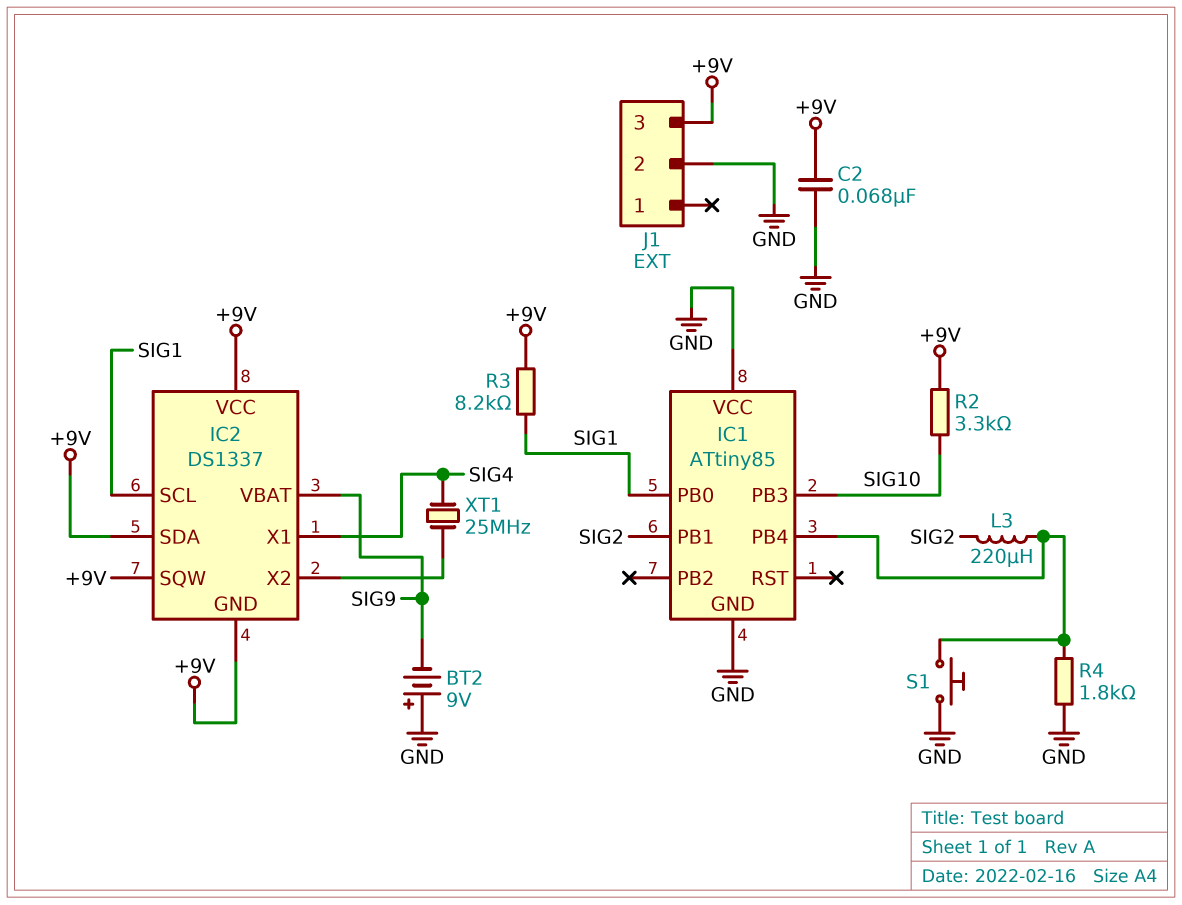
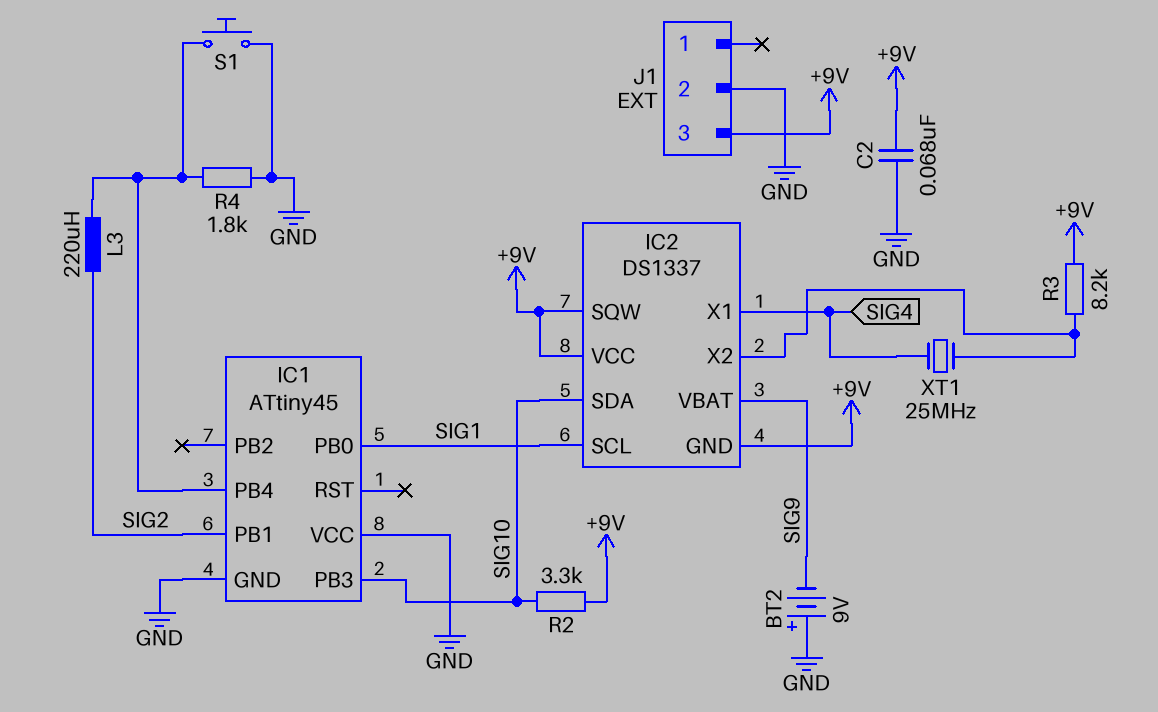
IC1: ATtiny85 -> ATtiny45
IC2 pin SDA: +9V -> SIG10
R3: 8.2k (+9V, SIG1) -> 8.2k (+9V, IC2/X2)

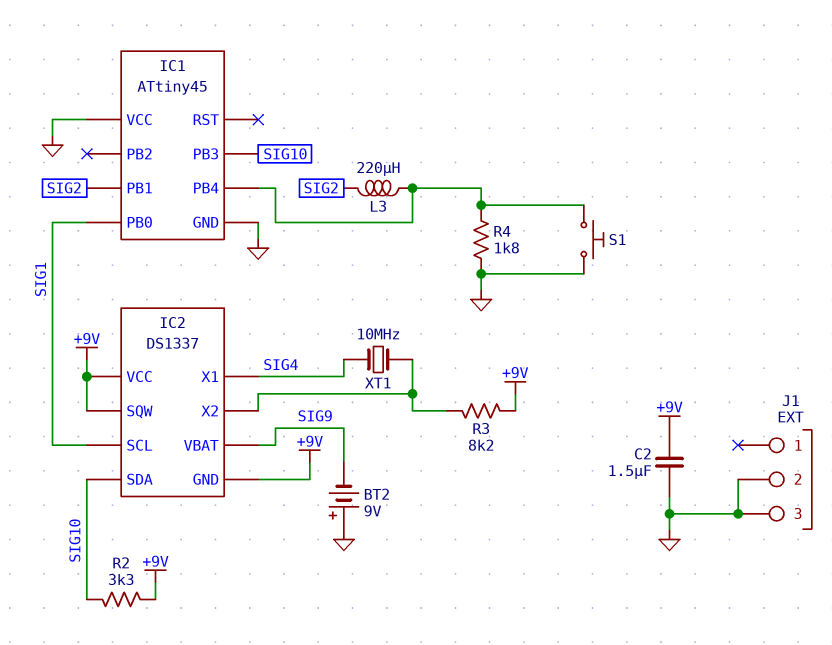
C2: 68nF (+9V, GND) -> 1.5uF (+9V, GND)
J1 pin 3: +9V -> GND
XT1: 25MHz (IC2/X2, SIG4) -> 10MHz (IC2/X2, SIG4)

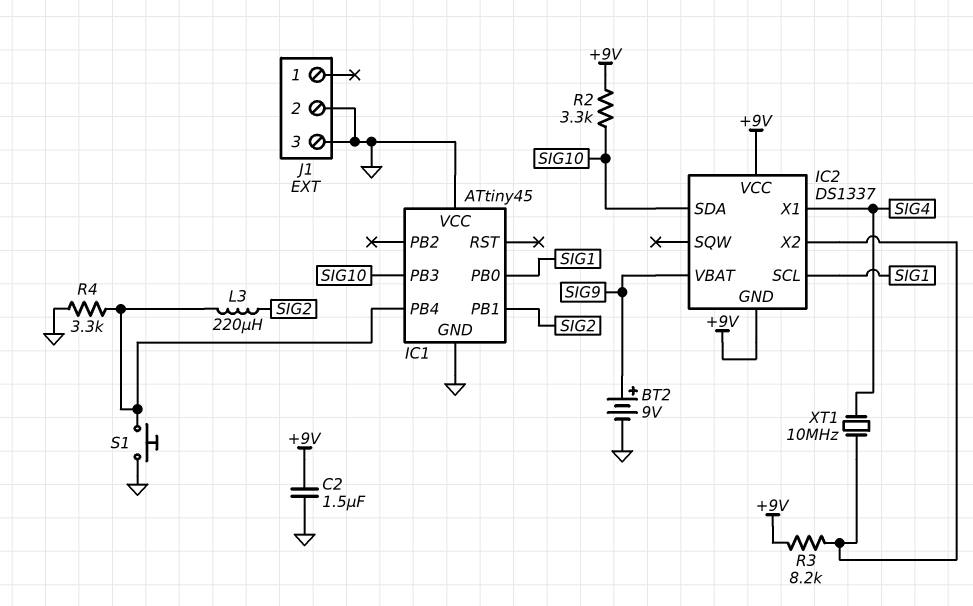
BT2: 9V (plus GND, minus SIG9) -> 9V (plus SIG9, minus GND)
IC2 pin SQW: +9V -> none
R4: 1.8k (GND, IC1/PB4) -> 3.3k (GND, IC1/PB4)

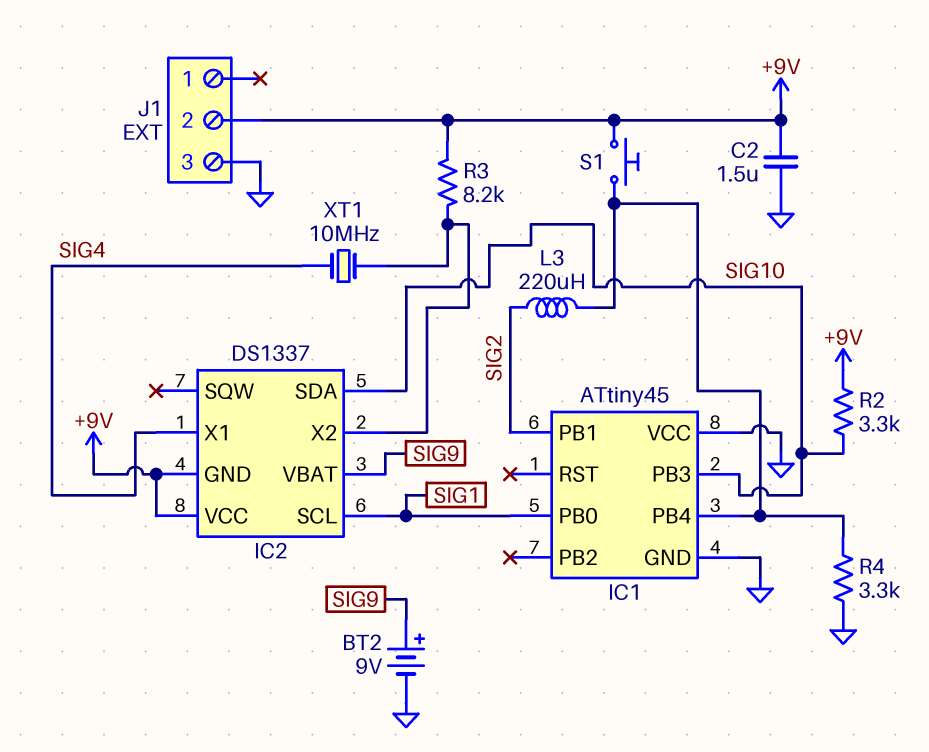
J1 pin 2: GND -> +9V
S1: button (GND, IC1/PB4) -> button (+9V, IC1/PB4)

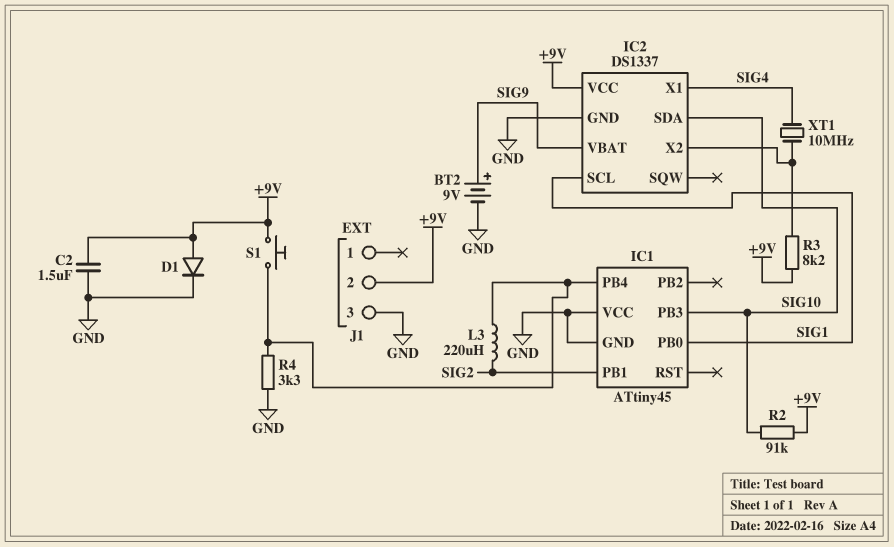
D1: none -> diode (A +9V, K GND)
IC2 pin GND: +9V -> GND
R2: 3.3k (+9V, SIG10) -> 91k (+9V, SIG10)

